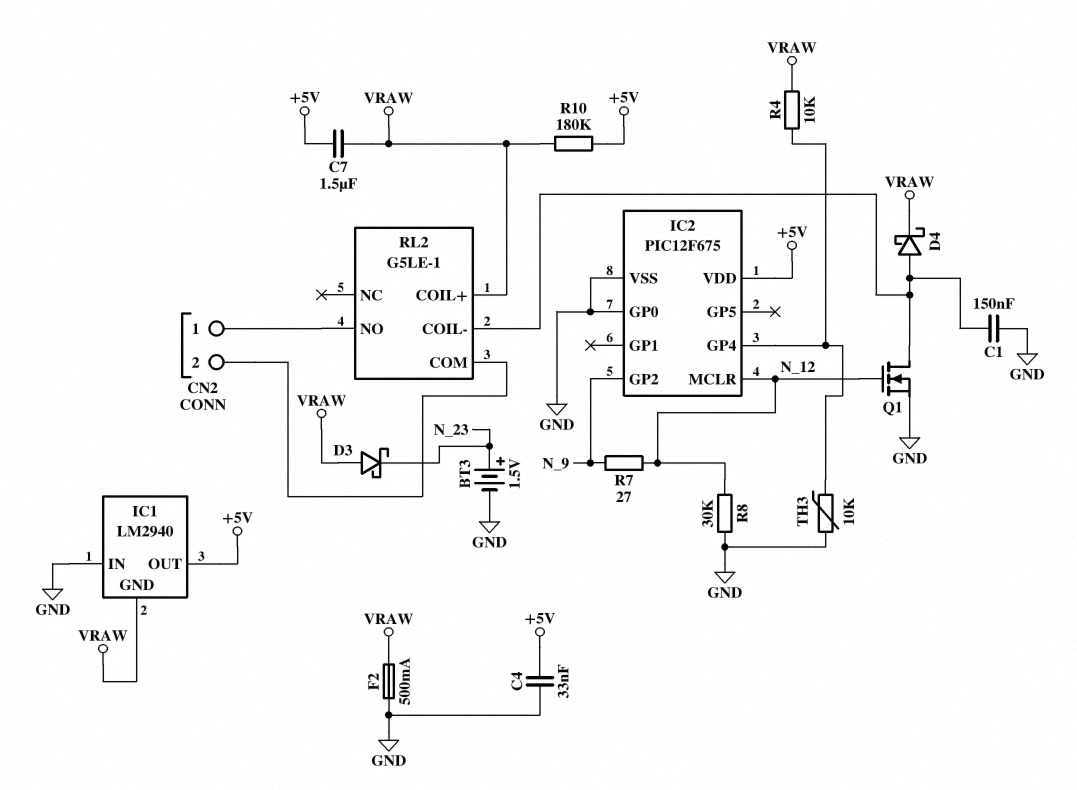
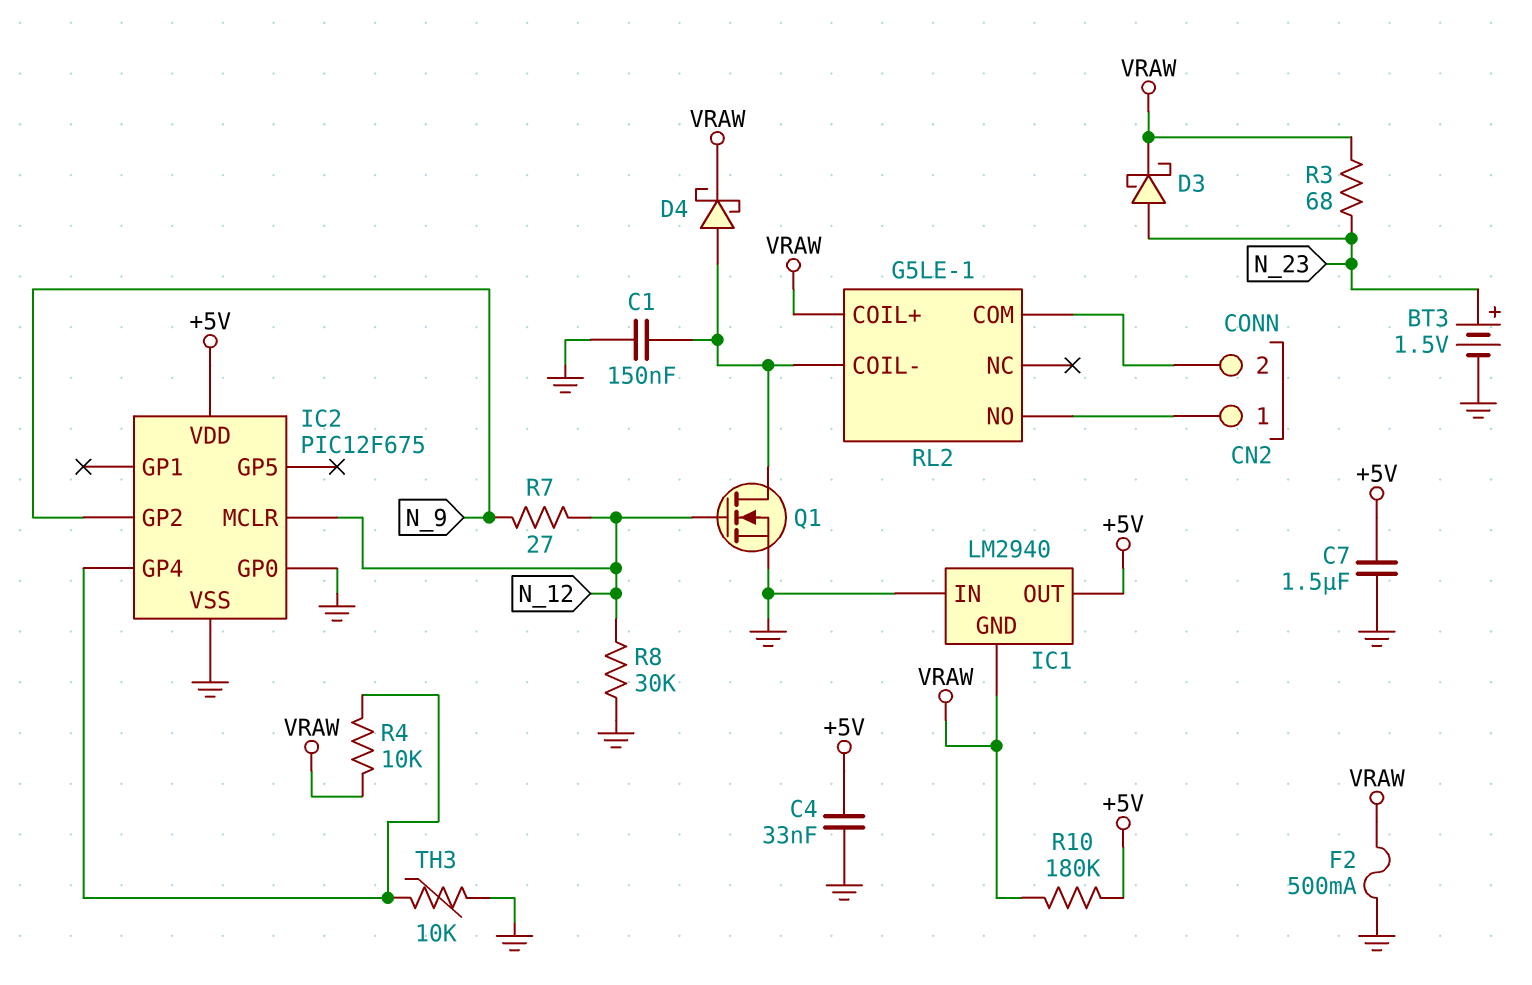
C7: 1.5uF (+5V, VRAW) -> 1.5uF (+5V, GND)
D3: schottky (A VRAW, K N_23) -> schottky (A N_23, K VRAW)
R3: none -> 68 (N_23, VRAW)

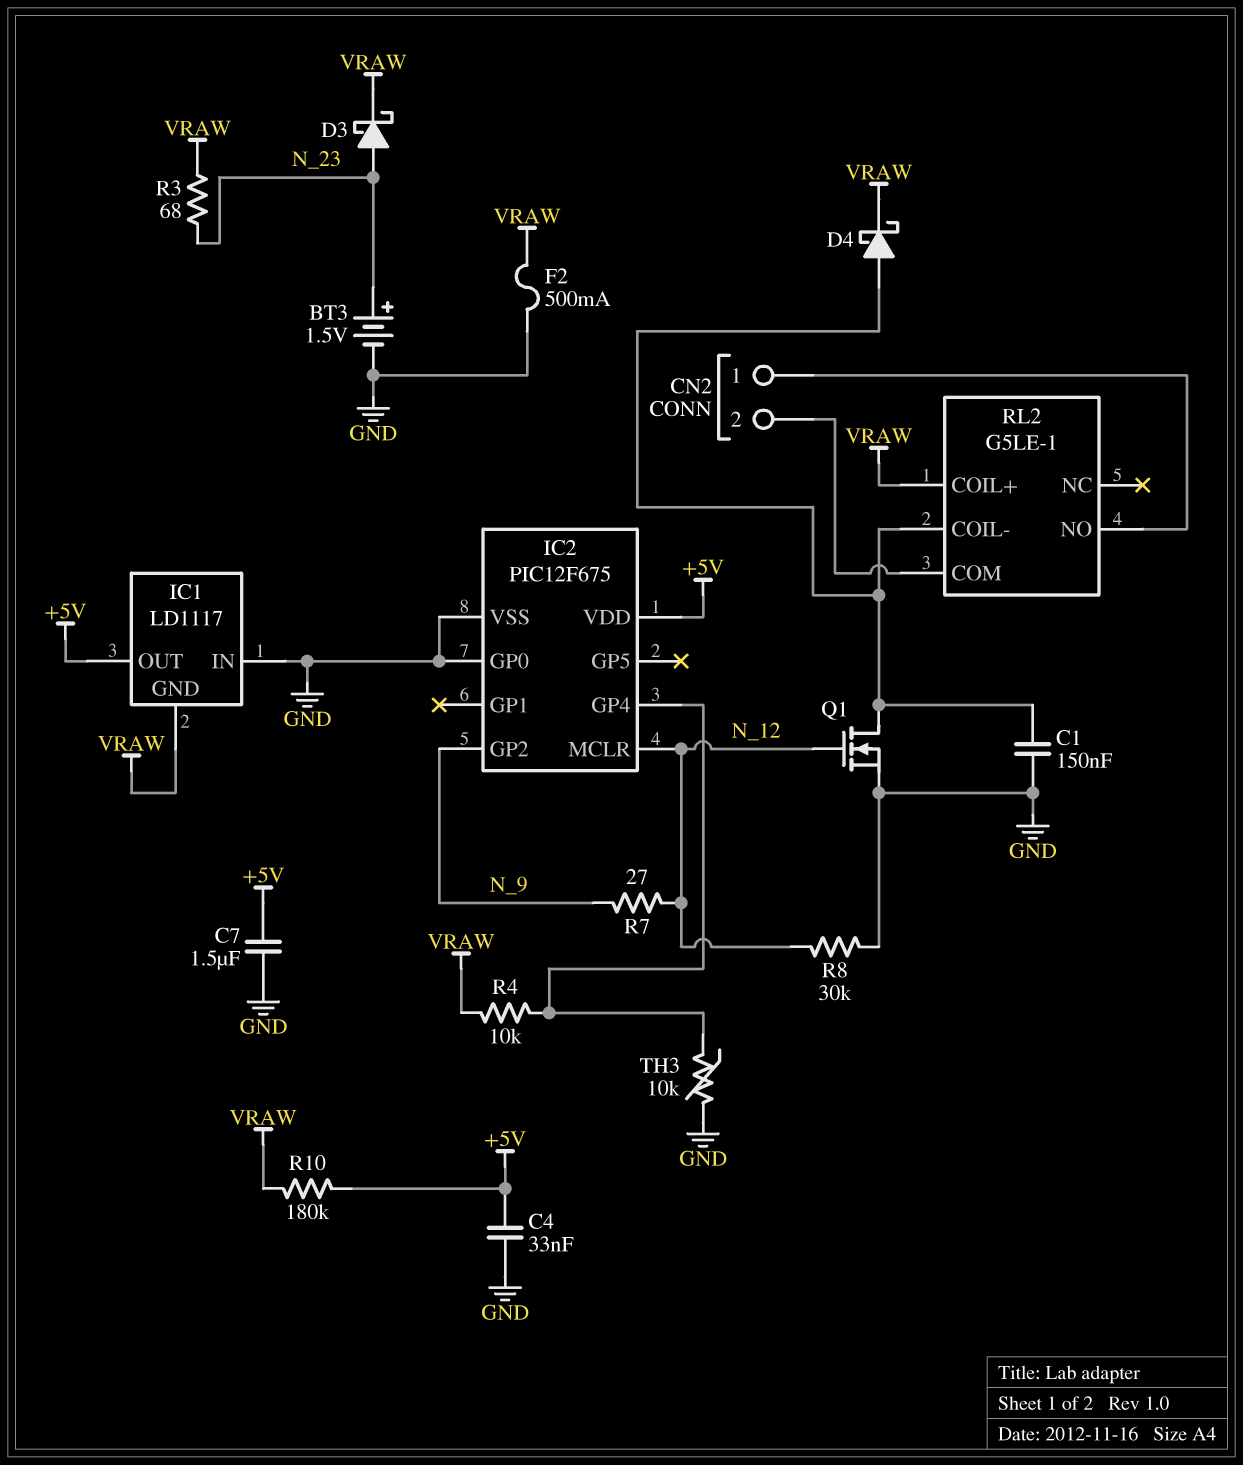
IC1: LM2940 -> LD1117

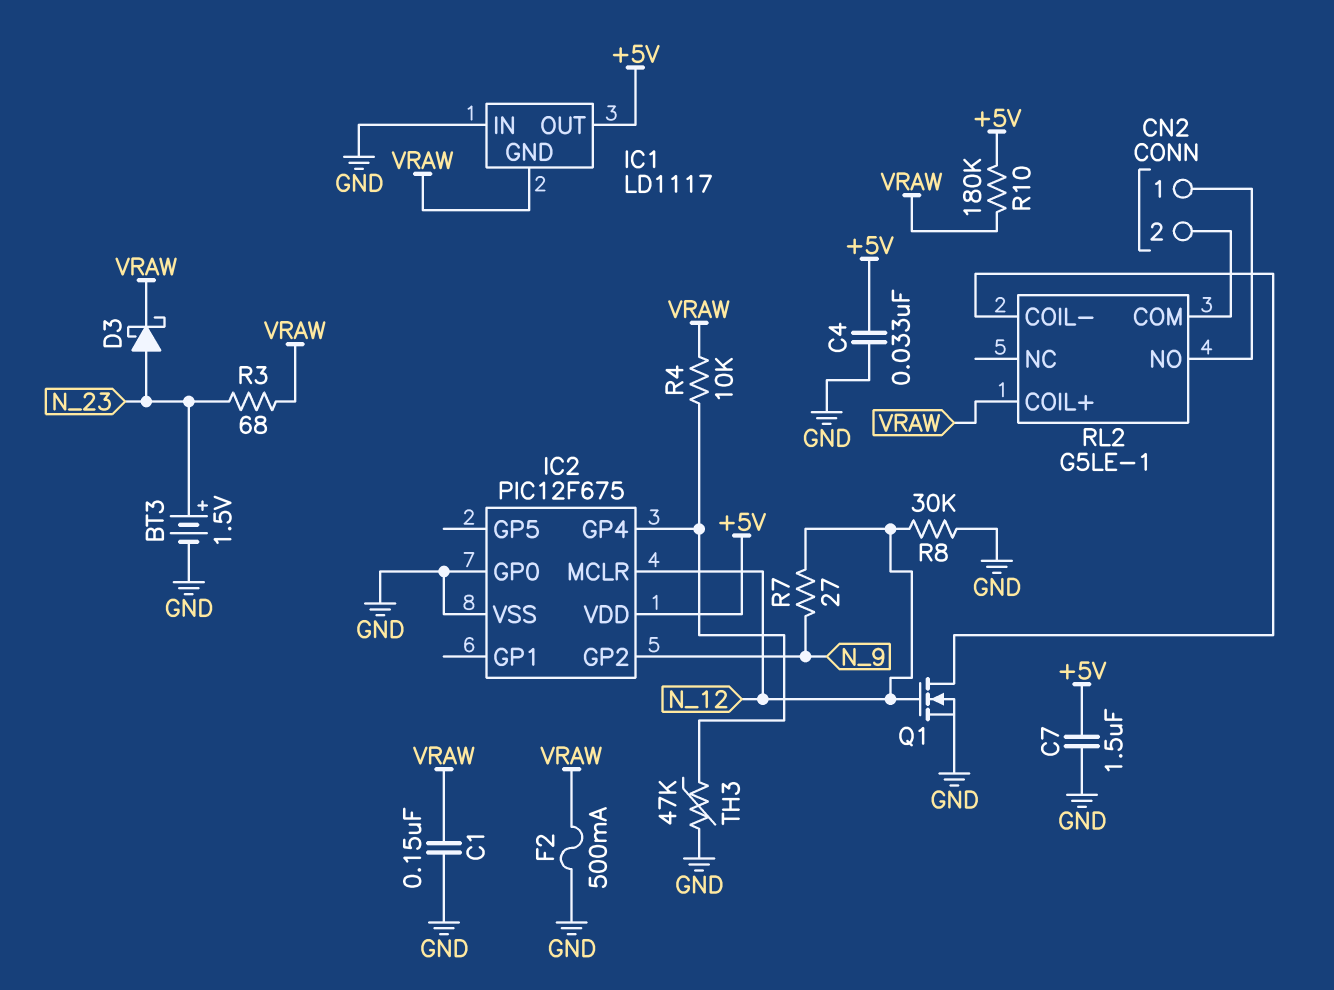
C1: 150nF (GND, RL2/COIL-) -> 150nF (GND, VRAW)
D4: schottky (A RL2/COIL-, K VRAW) -> none
TH3: 10k (GND, IC2/GP4) -> 47k (GND, IC2/GP4)

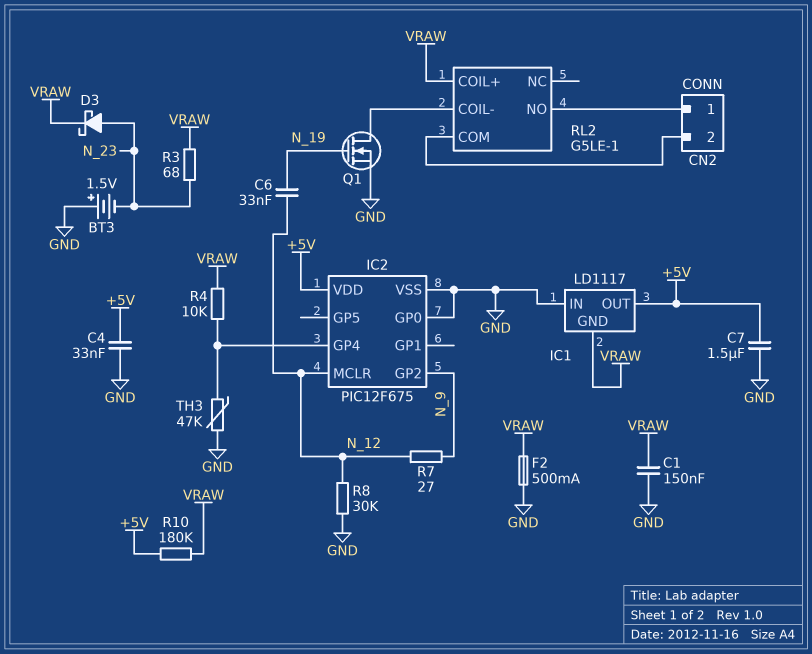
BT3: 1.5V (plus N_23, minus GND) -> 1.5V (plus GND, minus N_23)
C6: none -> 33nF (N_12, N_19)
Q1: NMOS (G N_12, D RL2/COIL-, S GND) -> NMOS (G N_19, D RL2/COIL-, S GND)

